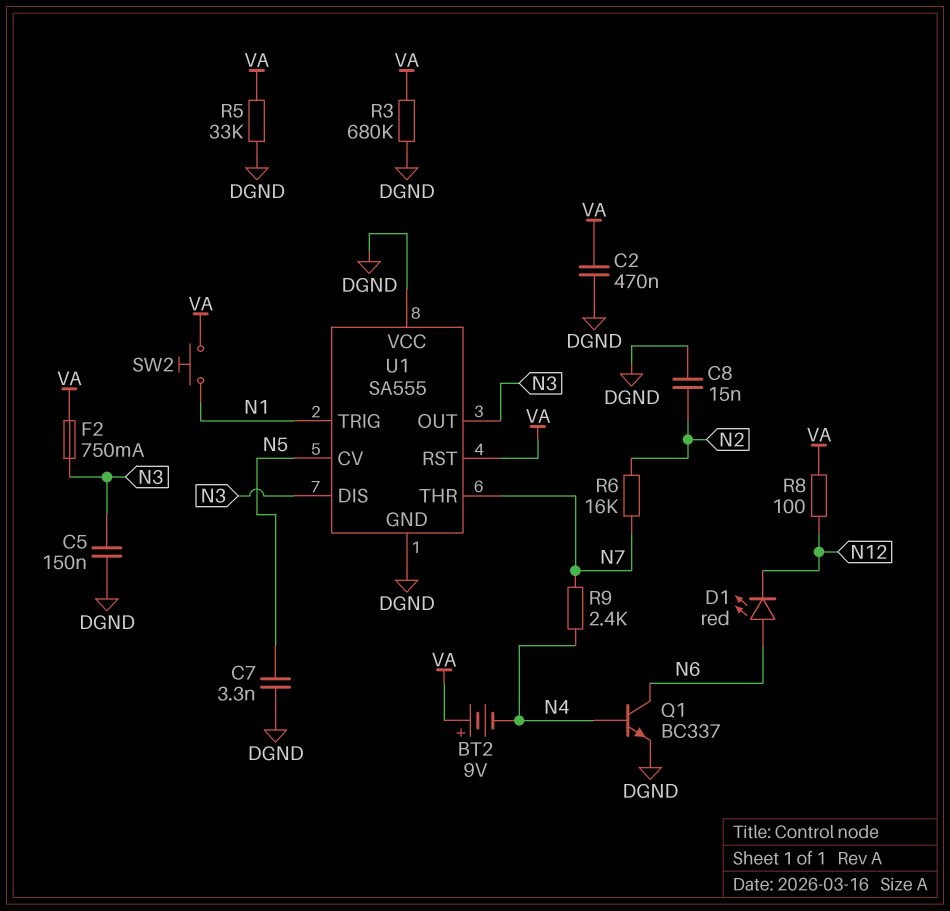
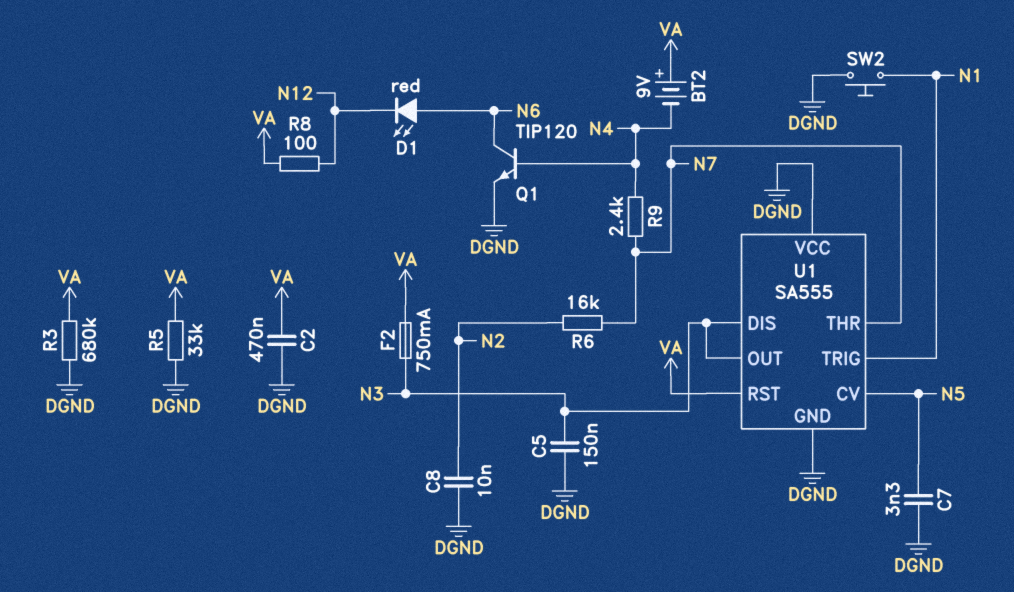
C8: 15nF (DGND, N2) -> 10nF (DGND, N2)
Q1: NPN BC337 (B N4, C N6, E DGND) -> NPN TIP120 (B N4, C N6, E DGND)
SW2: button (N1, VA) -> button (DGND, N1)

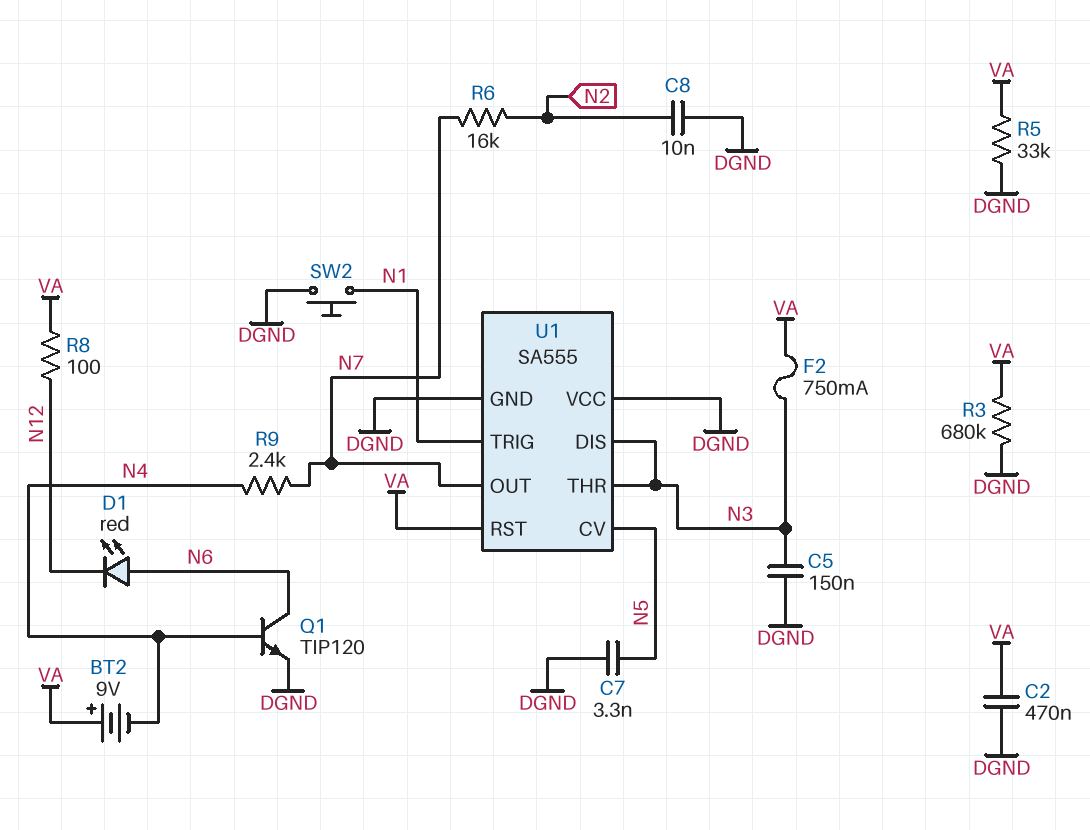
U1 pin OUT: N3 -> N7
U1 pin THR: N7 -> N3

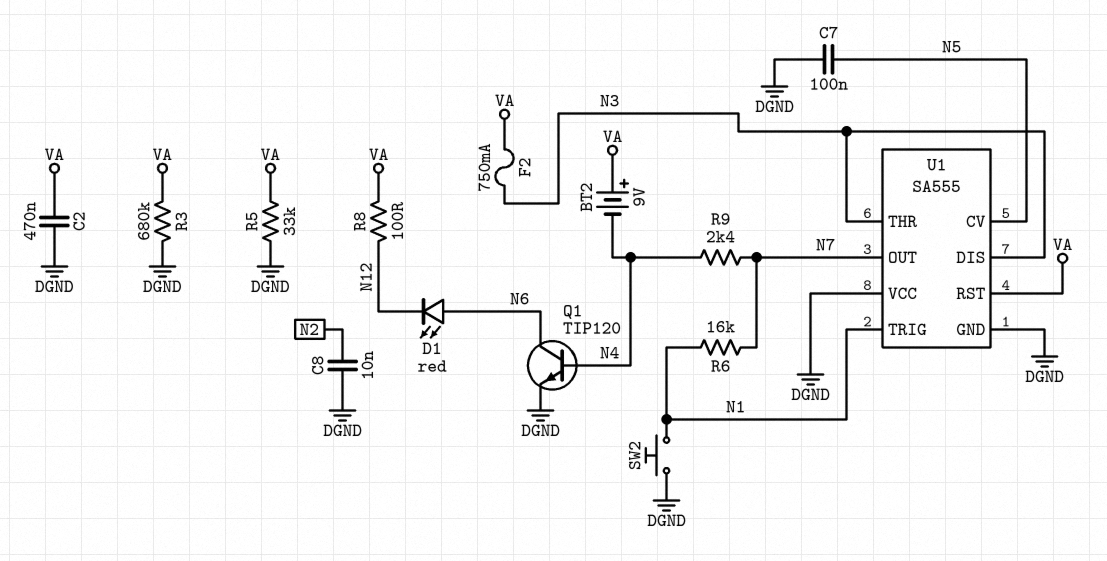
C5: 150nF (DGND, N3) -> none
C7: 3.3nF (DGND, N5) -> 100nF (DGND, N5)
R6: 16k (N2, N7) -> 16k (N1, N7)

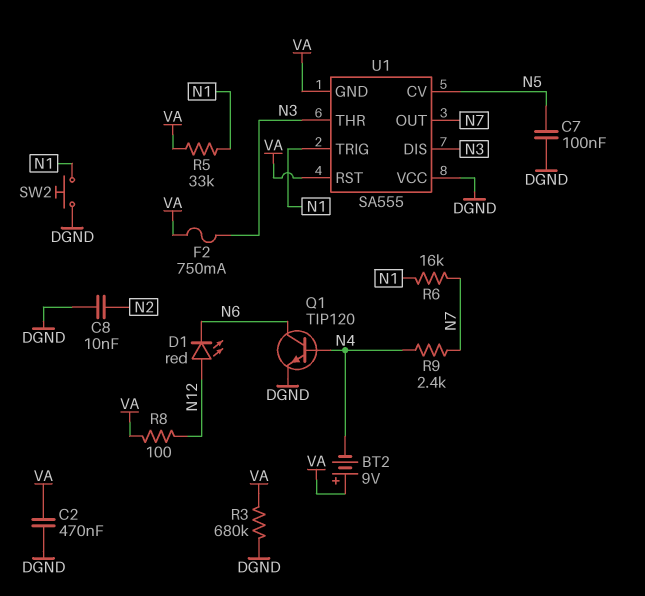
D1: LED red (A N6, K N12) -> LED red (A N12, K N6)
R5: 33k (DGND, VA) -> 33k (N1, VA)
U1 pin GND: DGND -> VA

